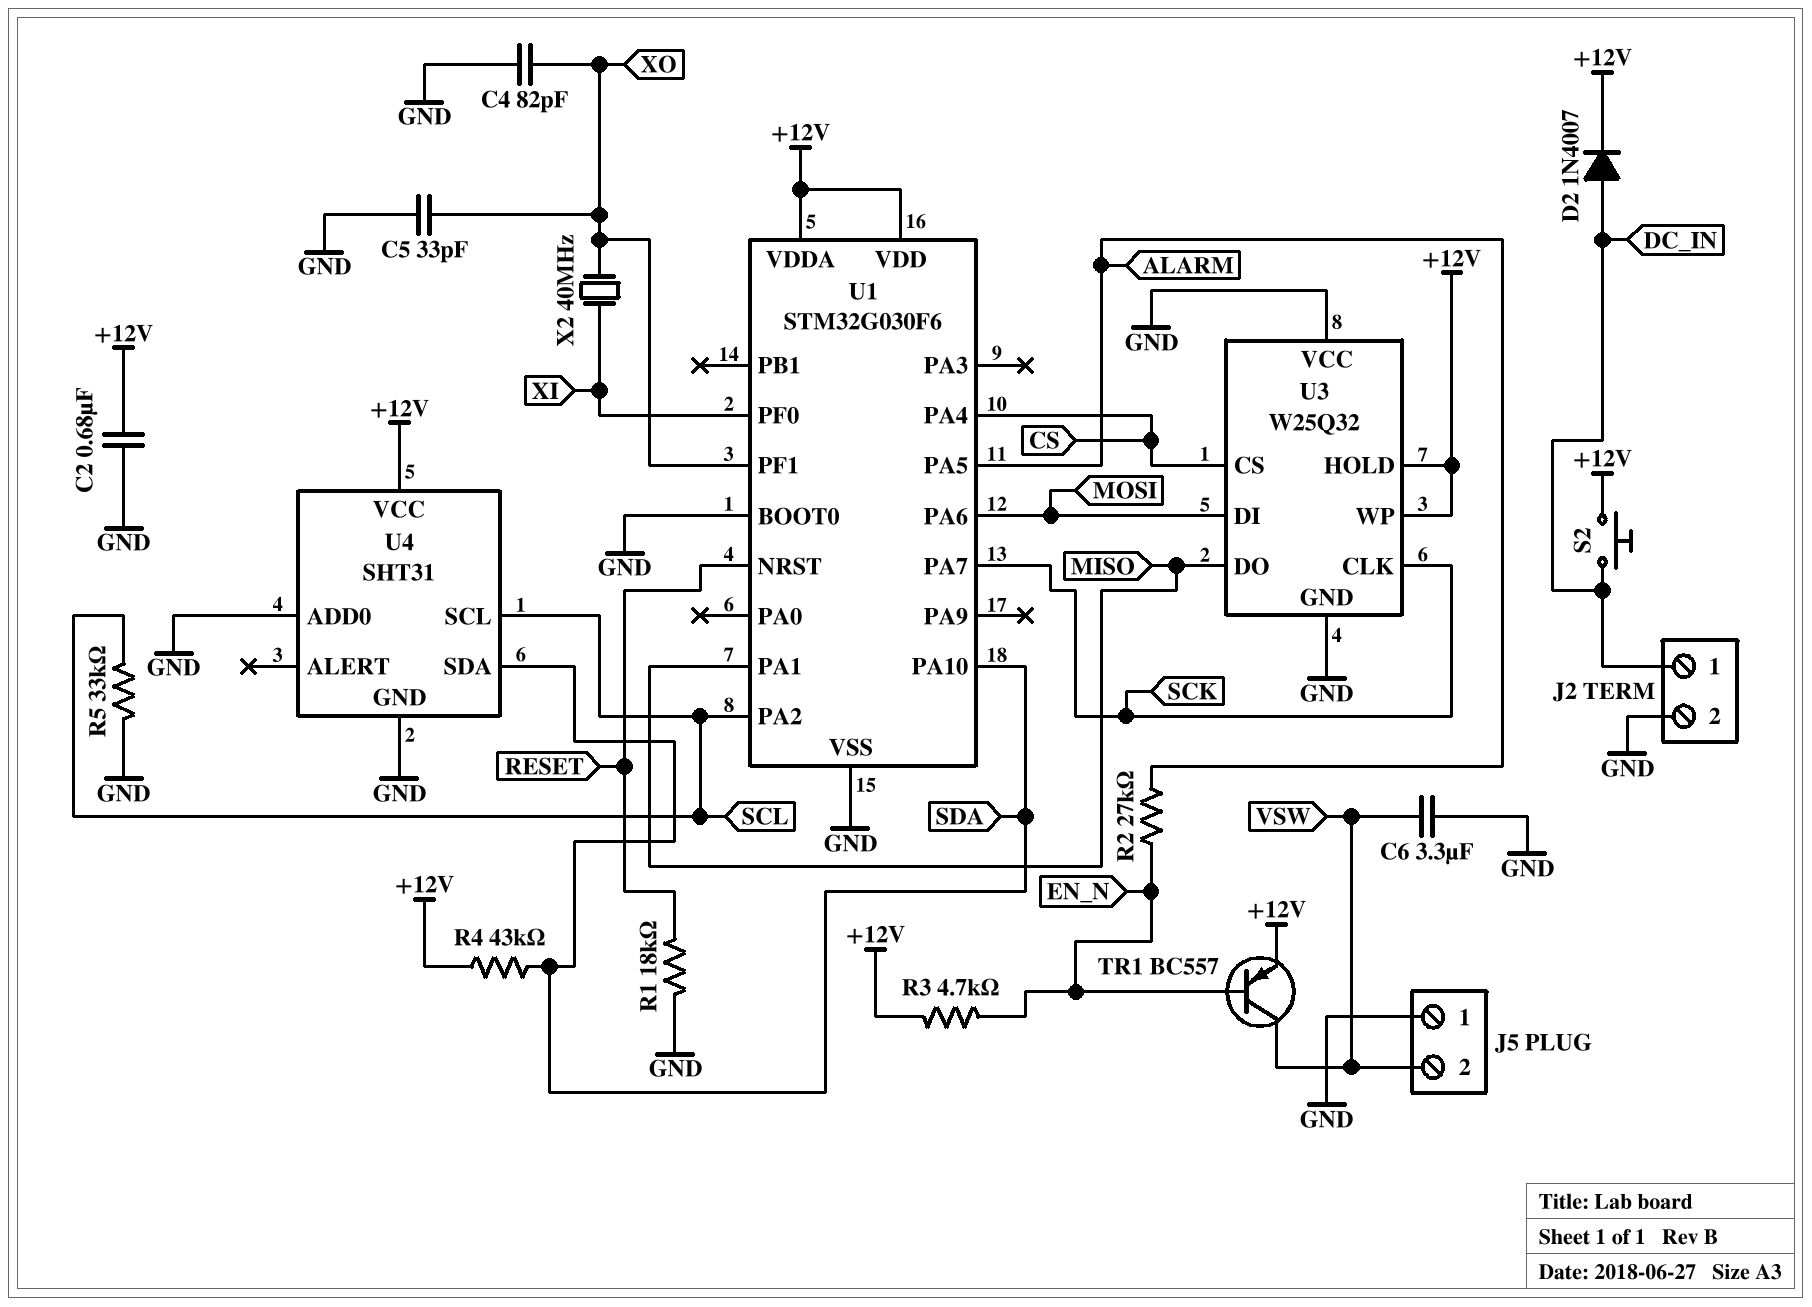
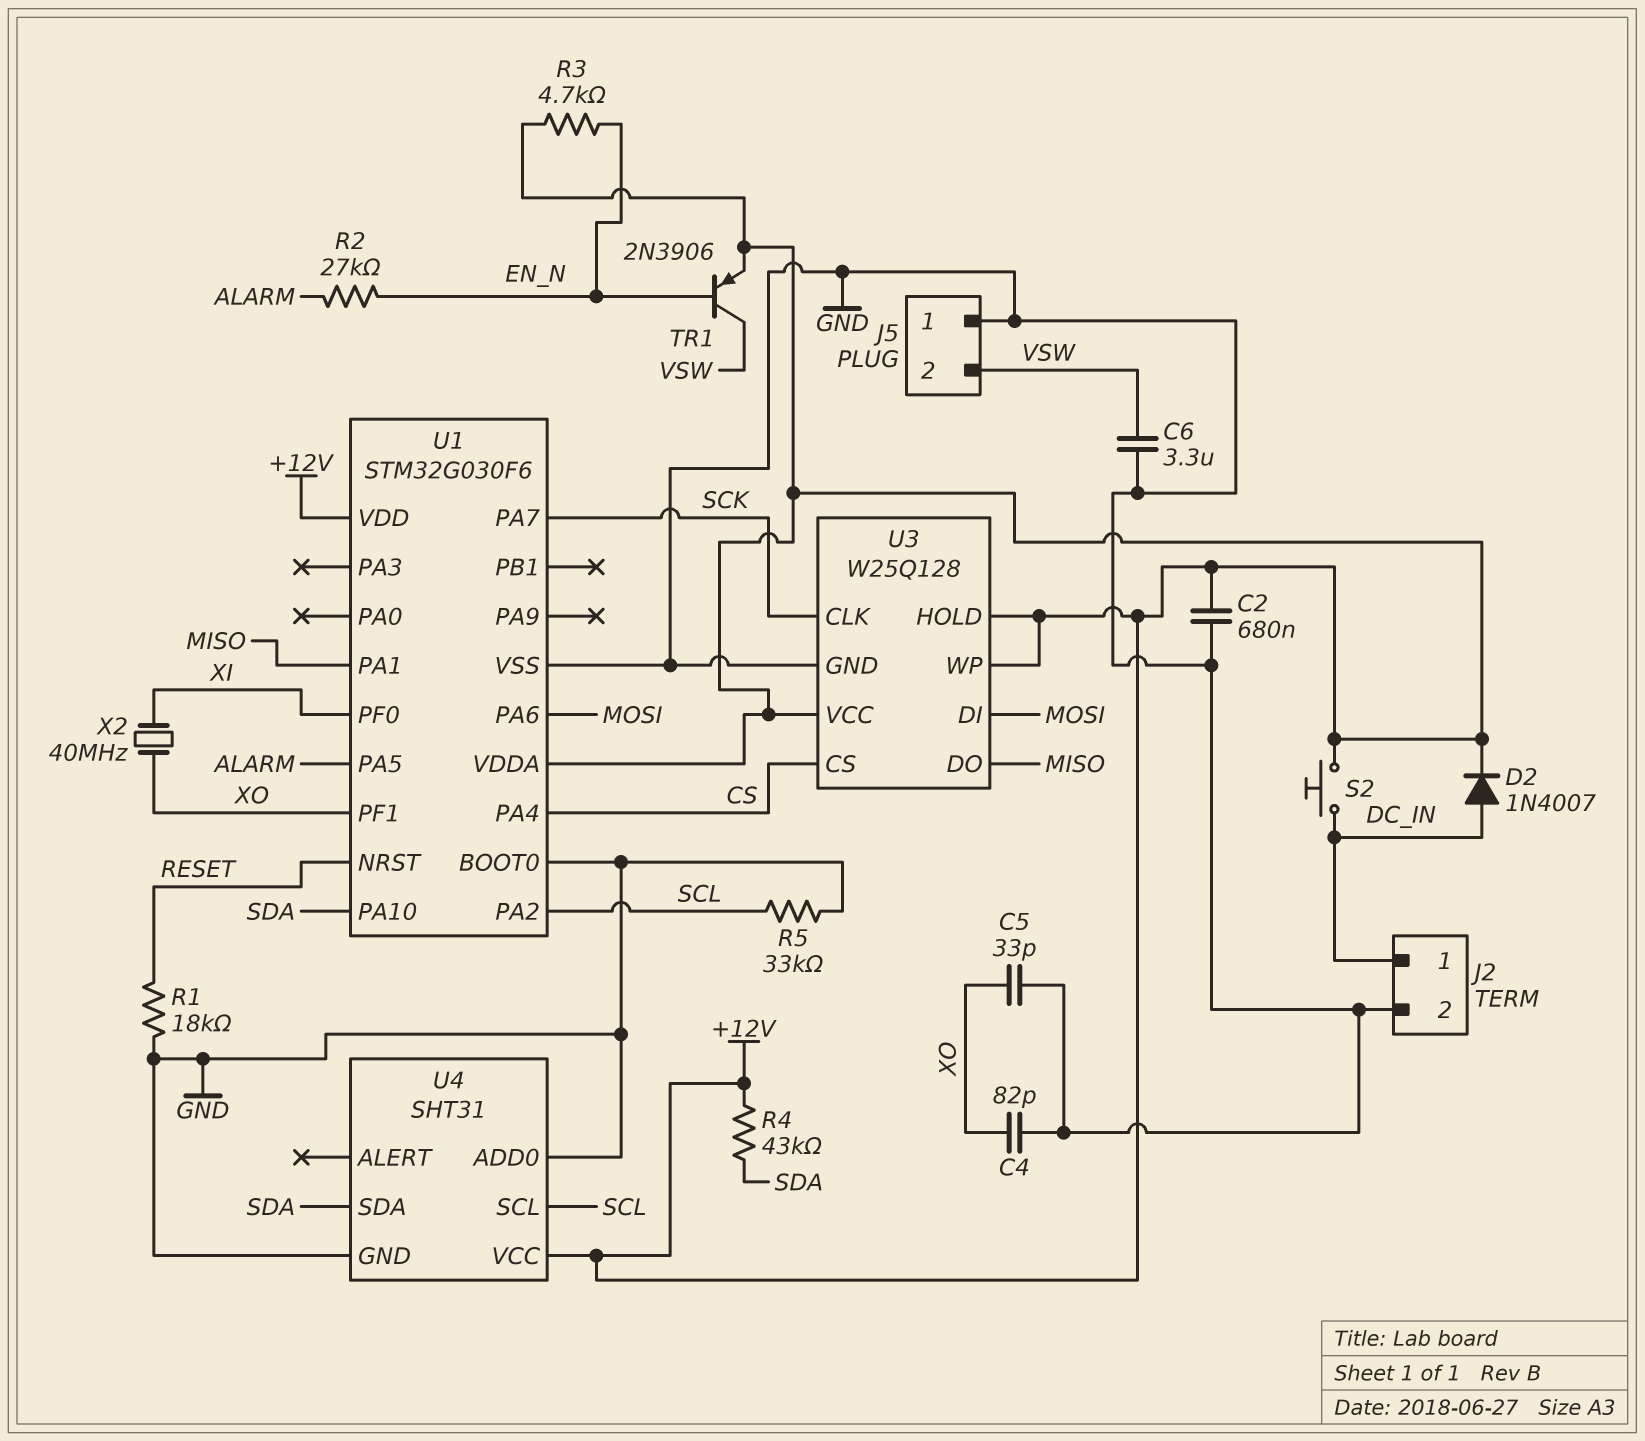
TR1: PNP BC557 (B EN_N, C VSW, E +12V) -> PNP 2N3906 (B EN_N, C VSW, E +12V)
U3: W25Q32 -> W25Q128
U3 pin VCC: GND -> +12V

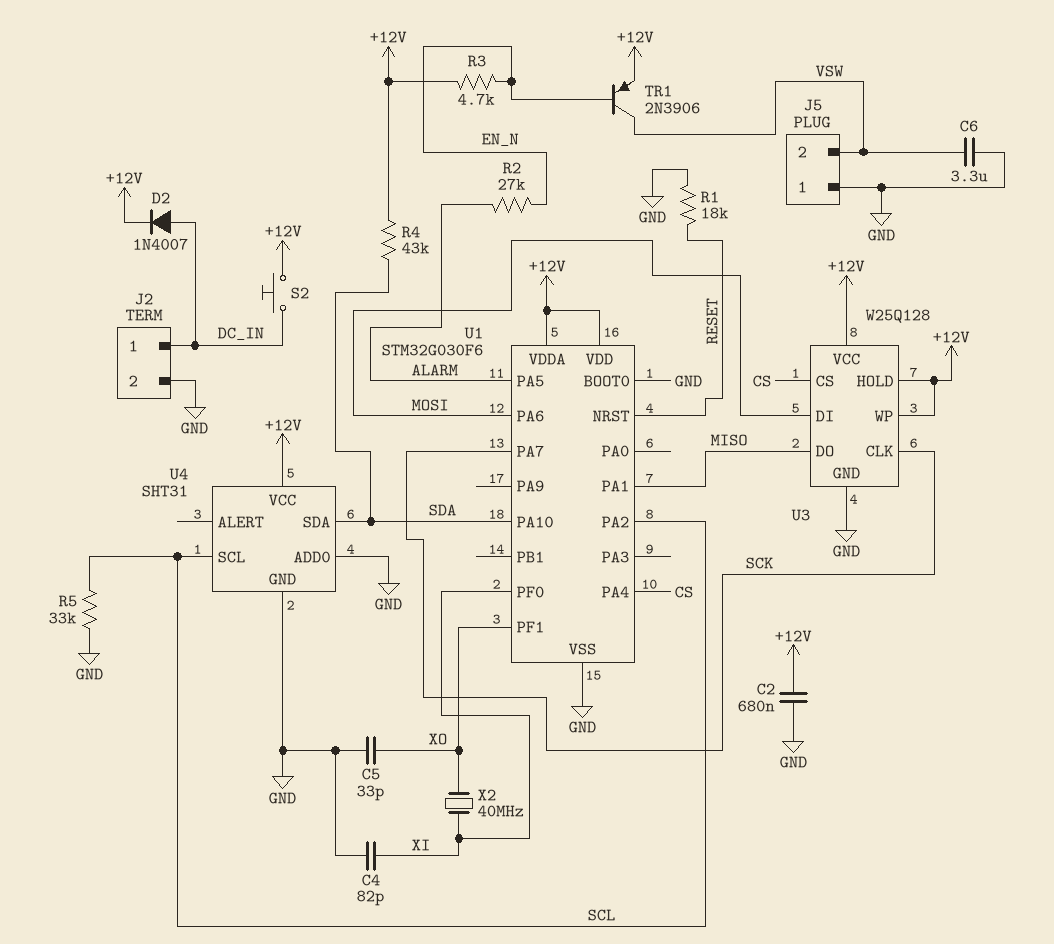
C4: 82pF (GND, XO) -> 82pF (GND, XI)

